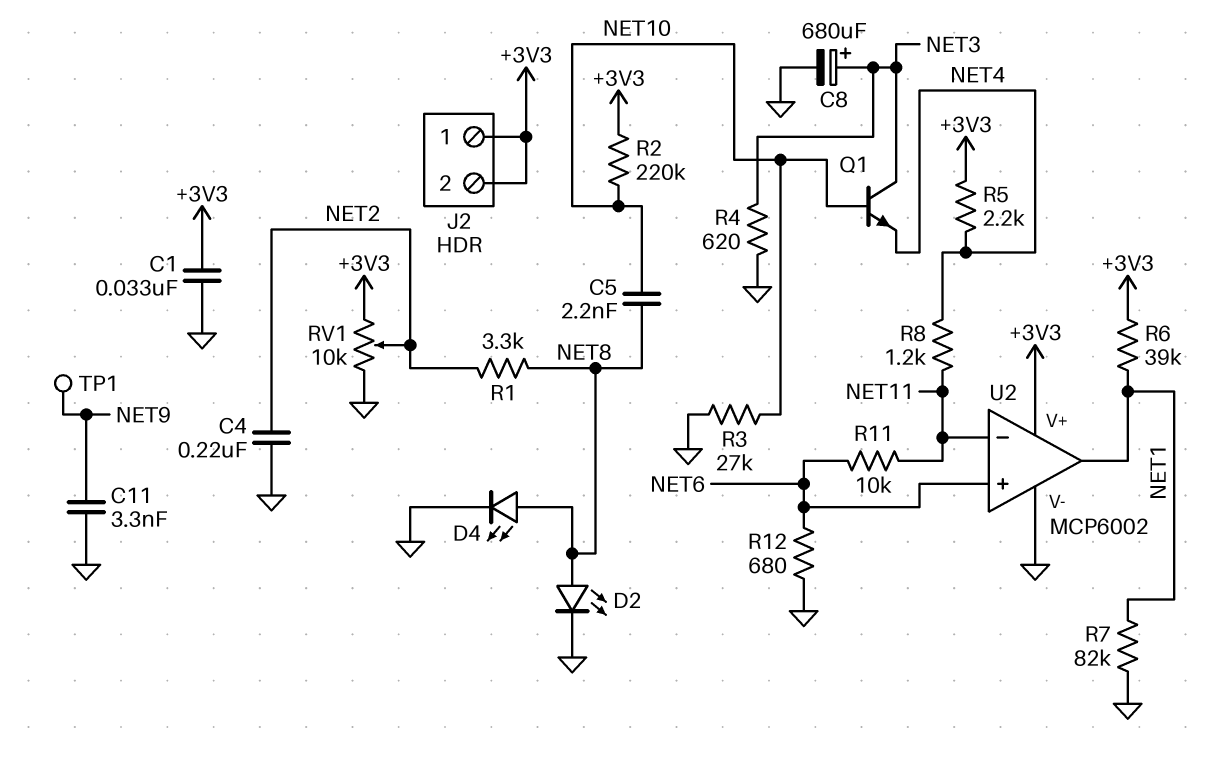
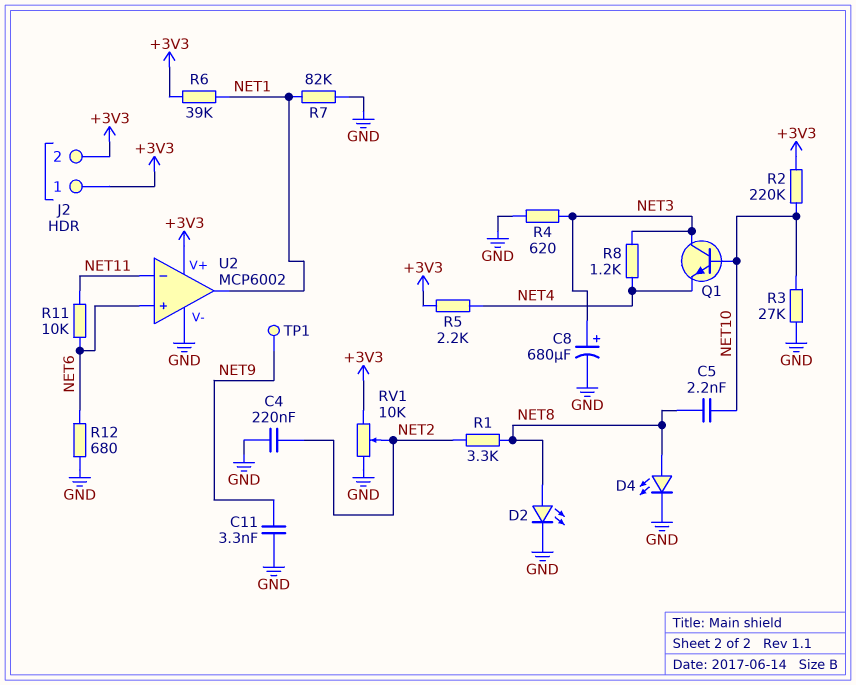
C1: 33nF (+3V3, GND) -> none
R8: 1.2k (NET4, NET11) -> 1.2k (NET3, NET4)

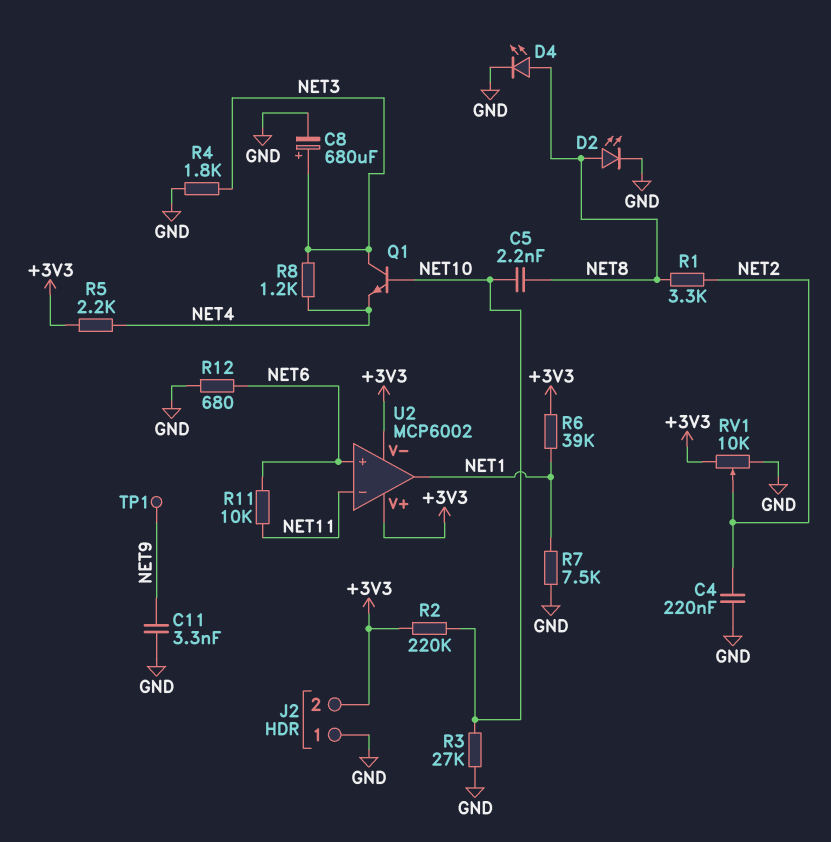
J2 pin 1: +3V3 -> GND
R4: 620 (GND, NET3) -> 1.8k (GND, NET3)
R7: 82k (GND, NET1) -> 7.5k (GND, NET1)
U2 pin V-: GND -> +3V3

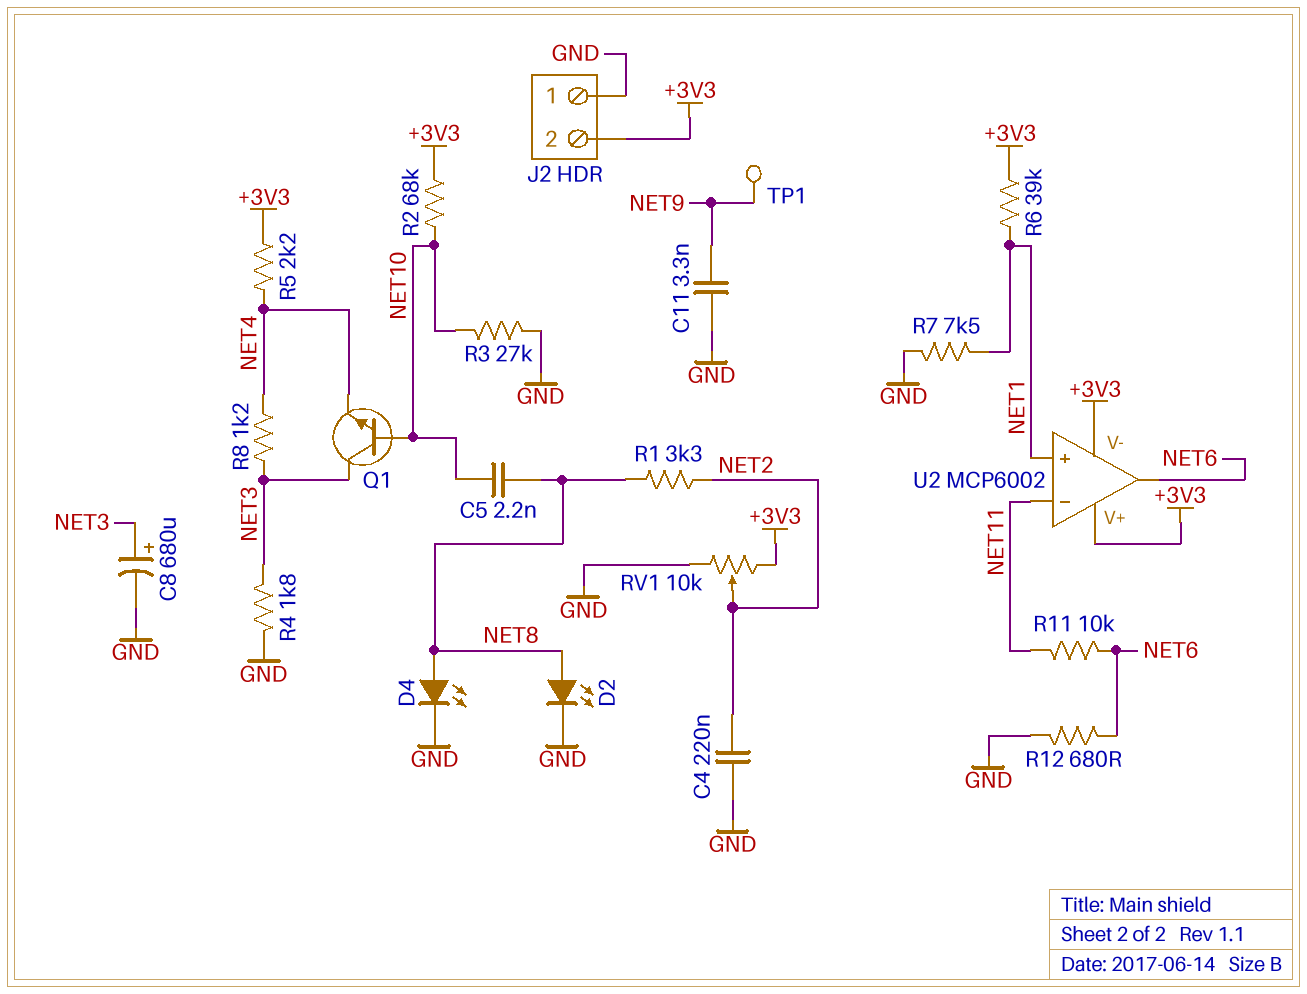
R2: 220k (+3V3, NET10) -> 68k (+3V3, NET10)
U2 pin in+: NET6 -> NET1
U2 pin out: NET1 -> NET6

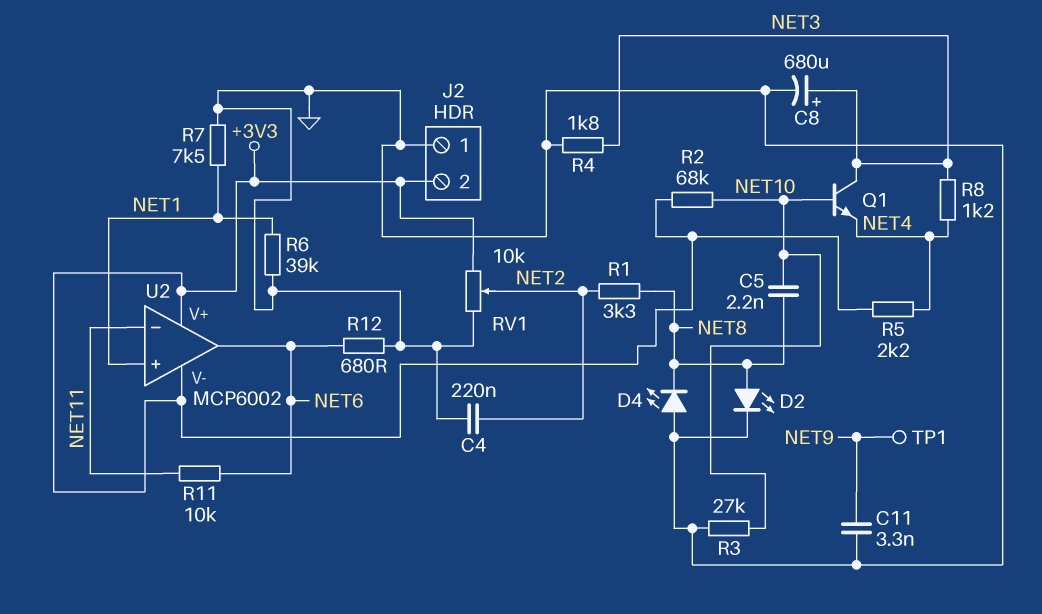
D4: LED (A NET8, K GND) -> LED (A GND, K NET8)
R6: 39k (+3V3, NET1) -> 39k (GND, NET1)

